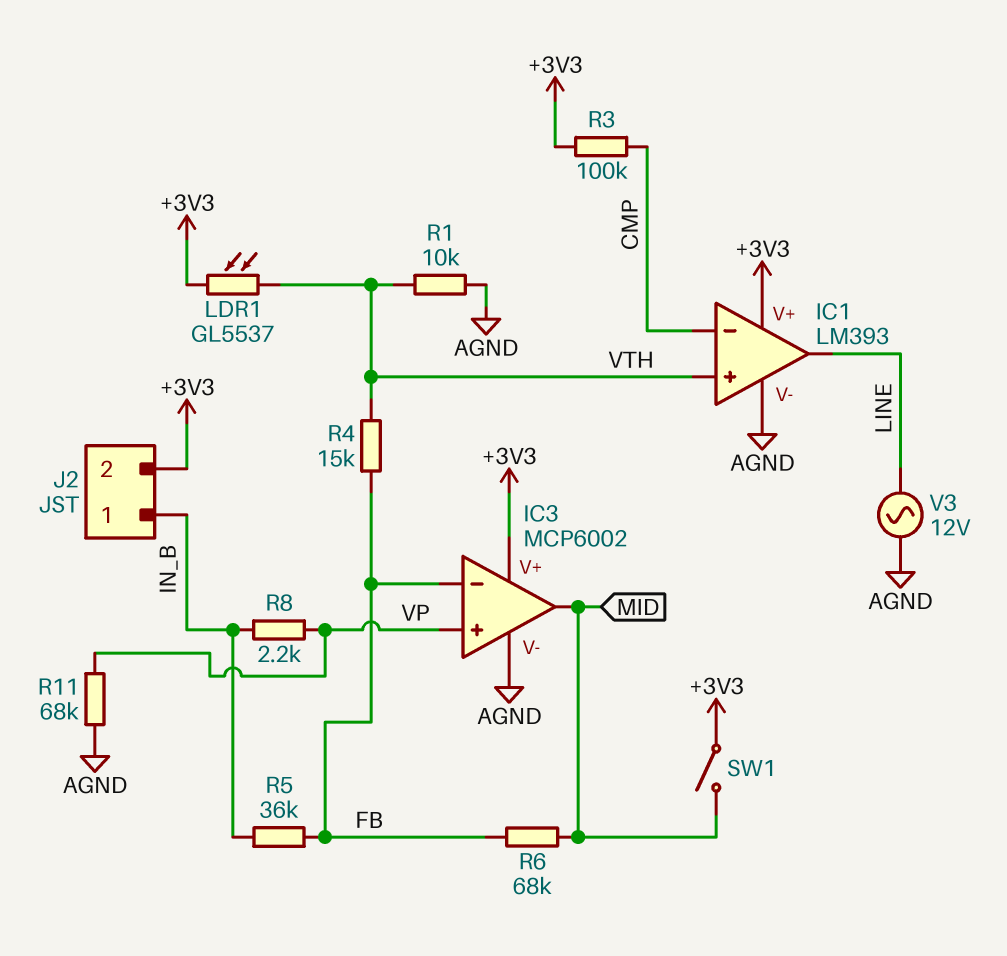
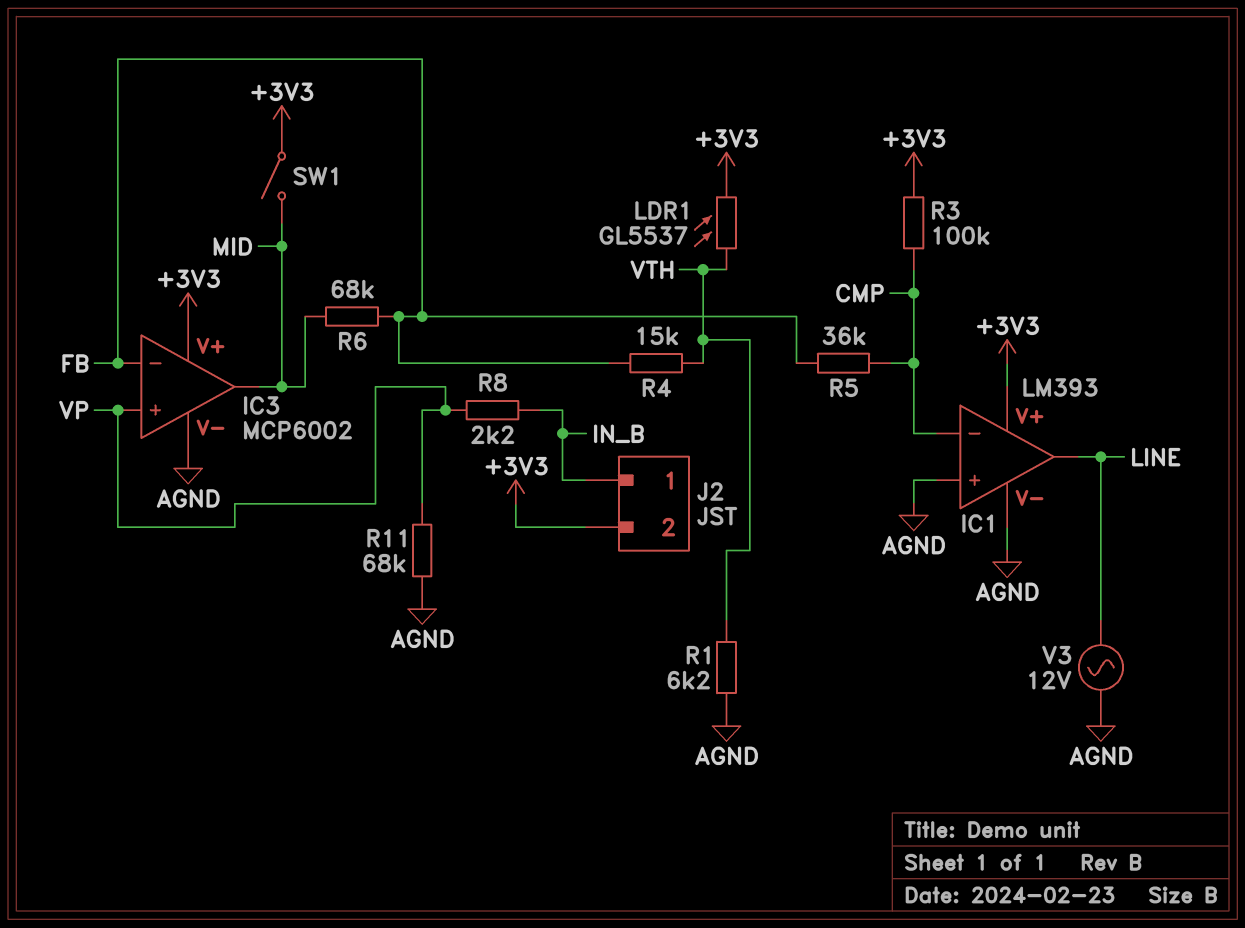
IC1 pin in+: VTH -> AGND
R1: 10k (AGND, VTH) -> 6.2k (AGND, VTH)
R5: 36k (FB, IN_B) -> 36k (CMP, FB)

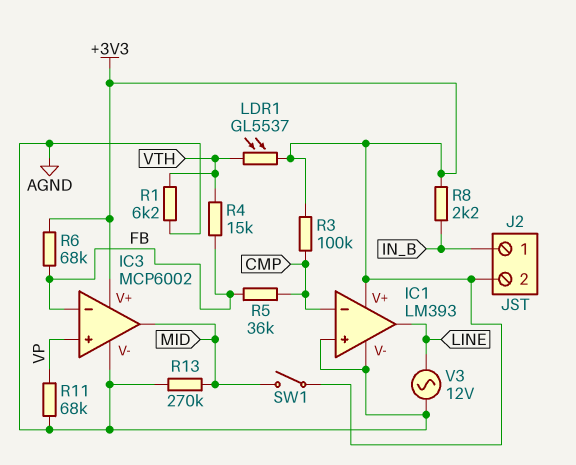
R6: 68k (FB, MID) -> 68k (+3V3, FB)
R8: 2.2k (IN_B, VP) -> 2.2k (+3V3, IN_B)
R13: none -> 270k (AGND, MID)

